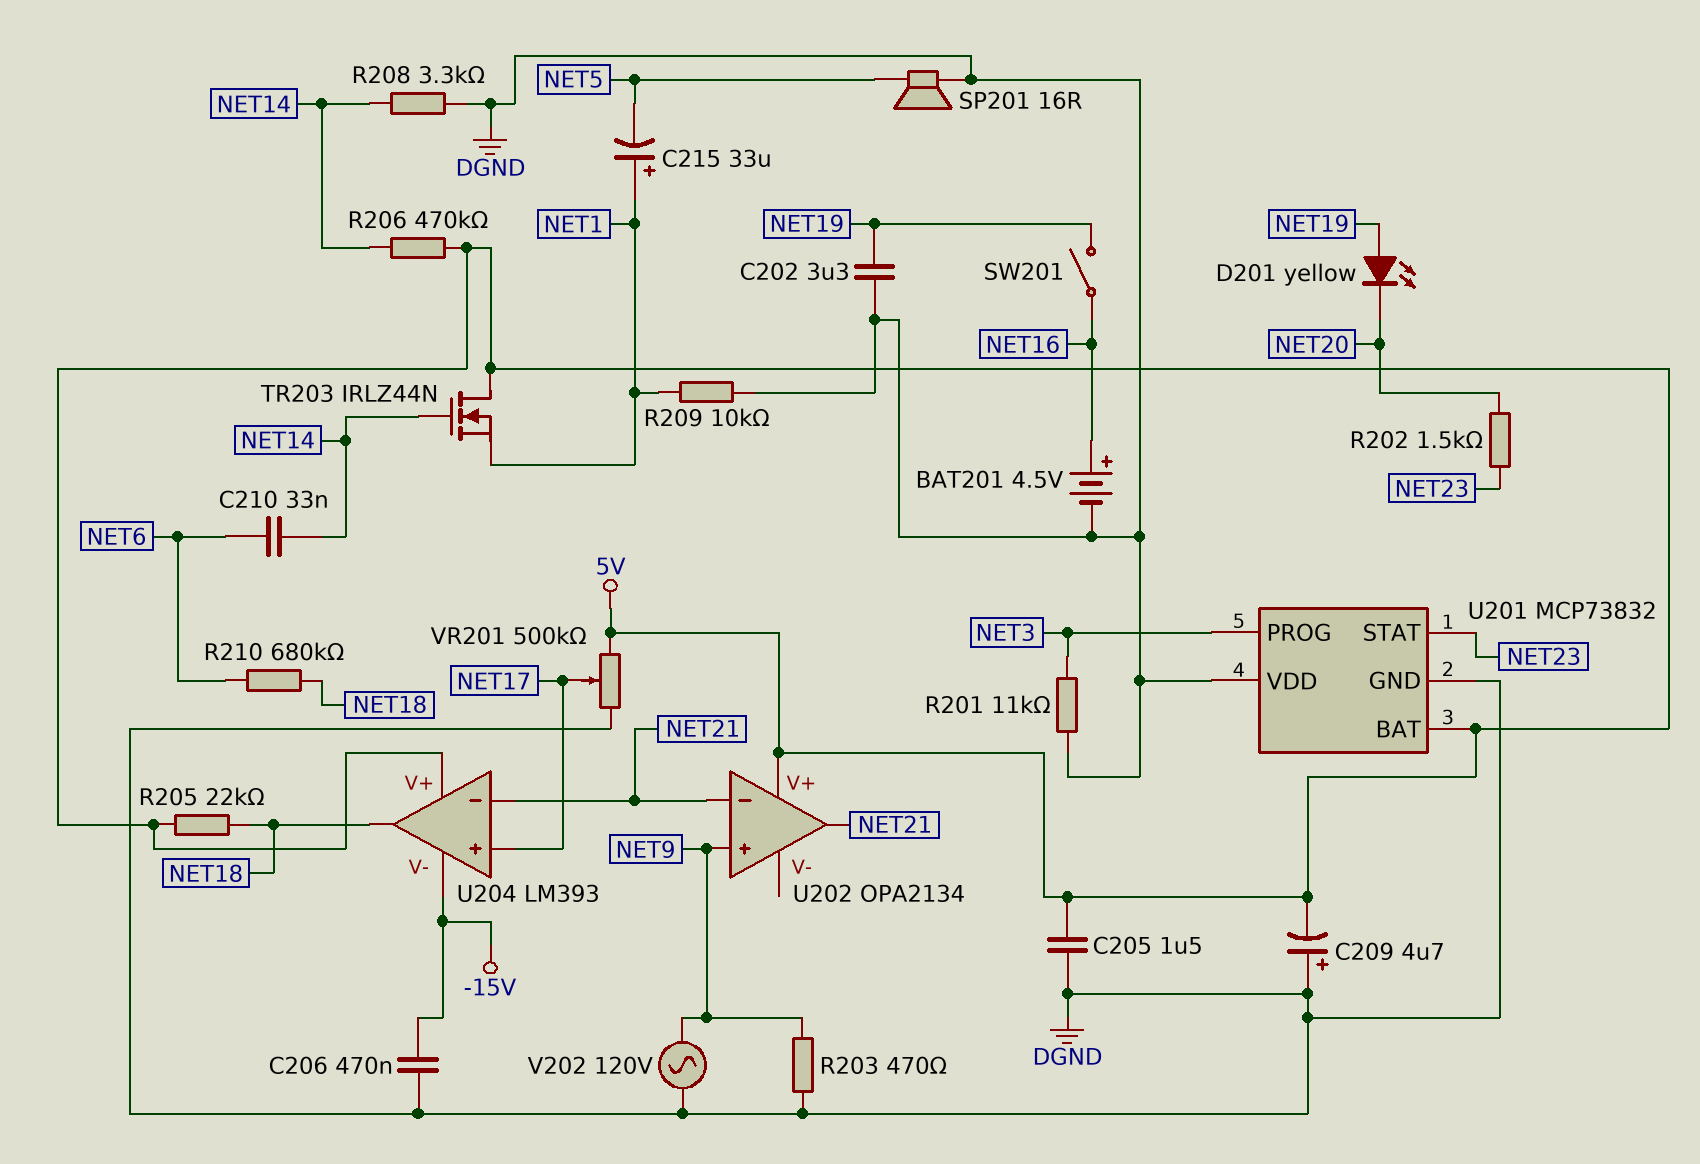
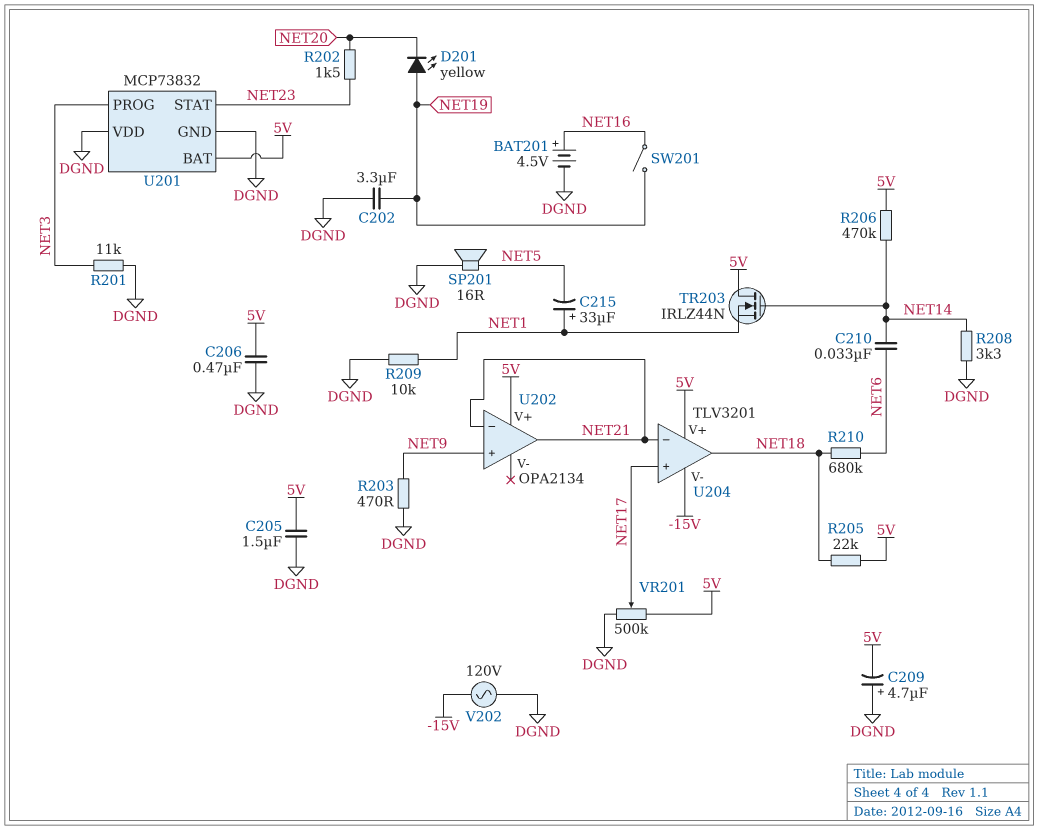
C206: 470nF (-15V, DGND) -> 470nF (5V, DGND)
U204: LM393 -> TLV3201
V202: AC 120V (DGND, NET9) -> AC 120V (-15V, DGND)

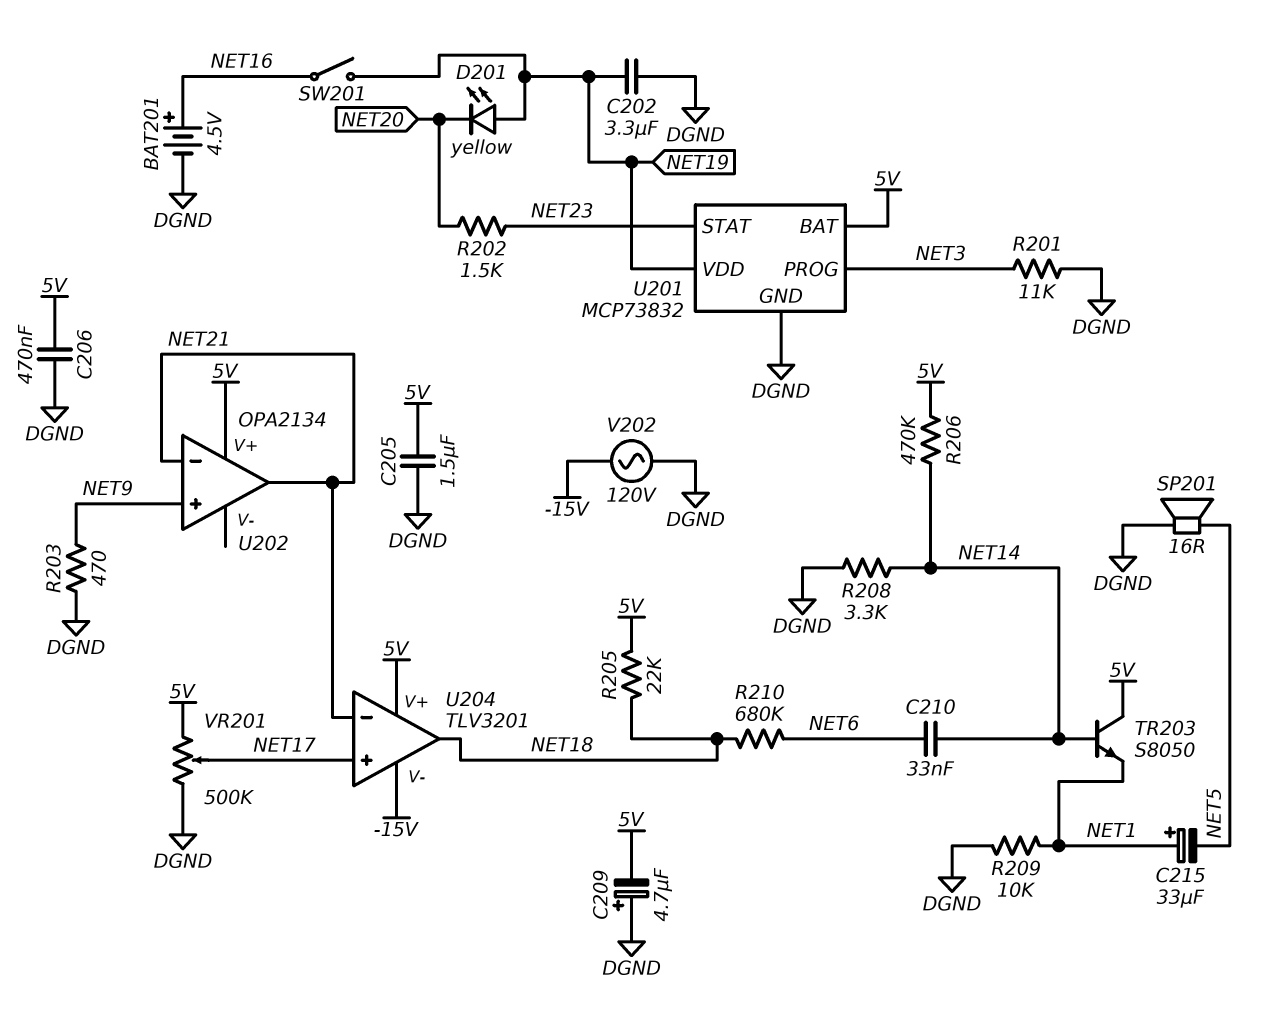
TR203: NMOS IRLZ44N (G NET14, D 5V, S NET1) -> NPN S8050 (B NET14, C 5V, E NET1)
U201 pin VDD: DGND -> NET19

